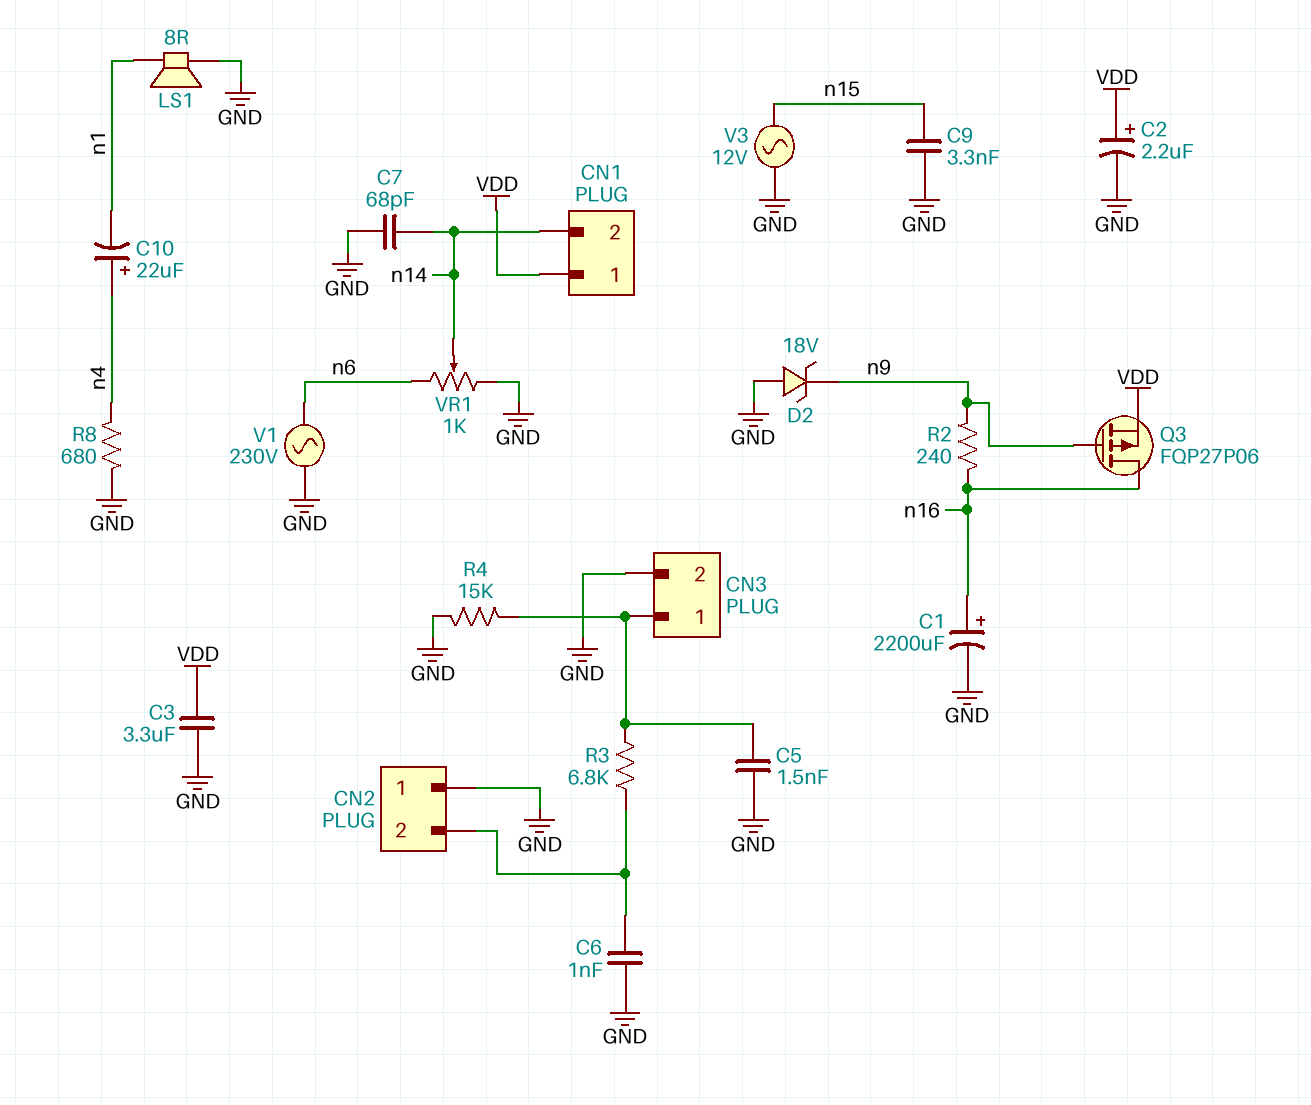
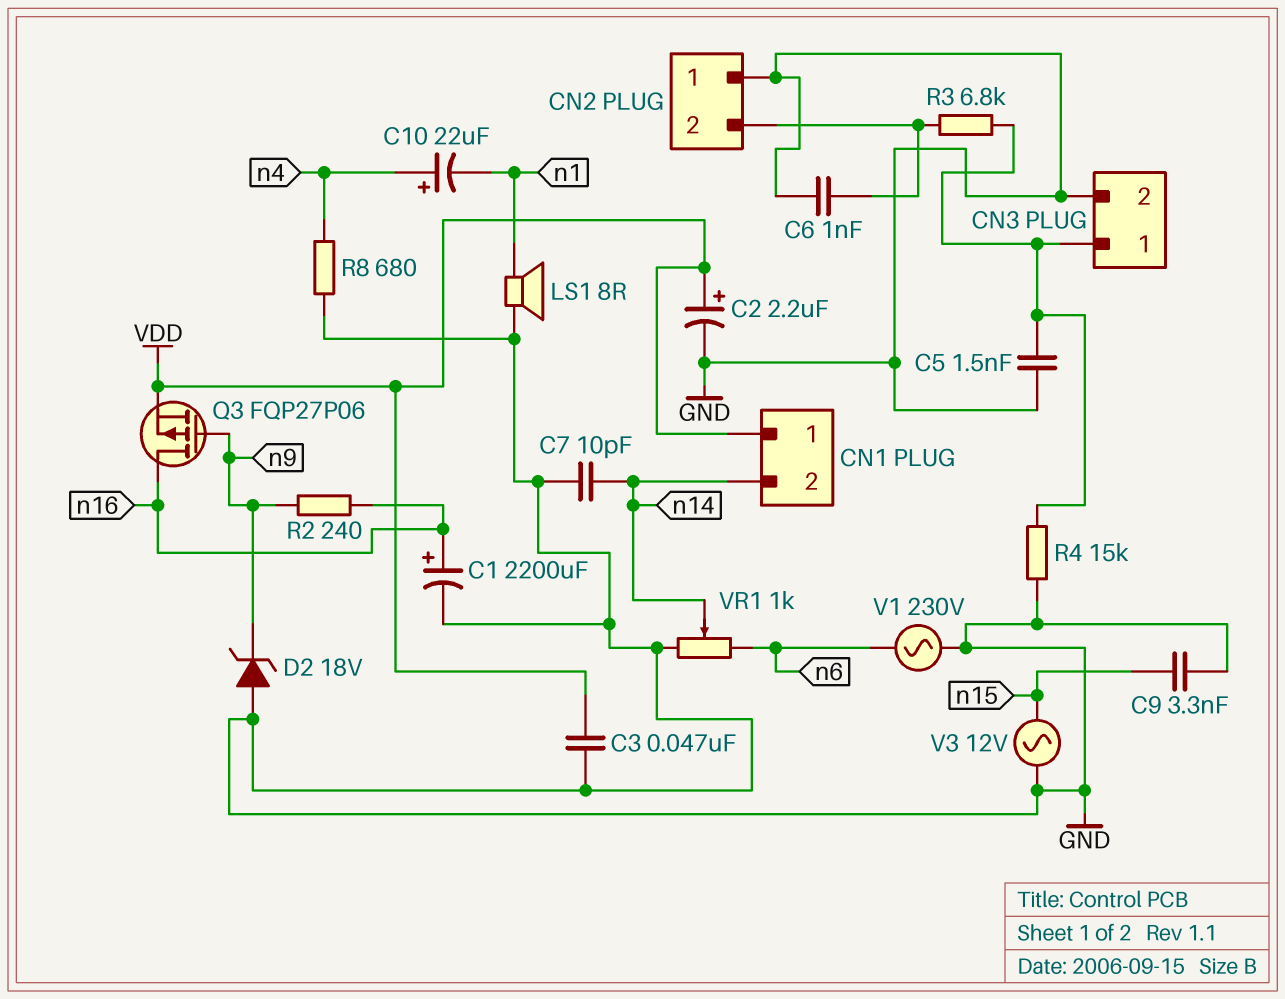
C3: 3.3uF (GND, VDD) -> 47nF (GND, VDD)
C7: 68pF (GND, n14) -> 10pF (GND, n14)

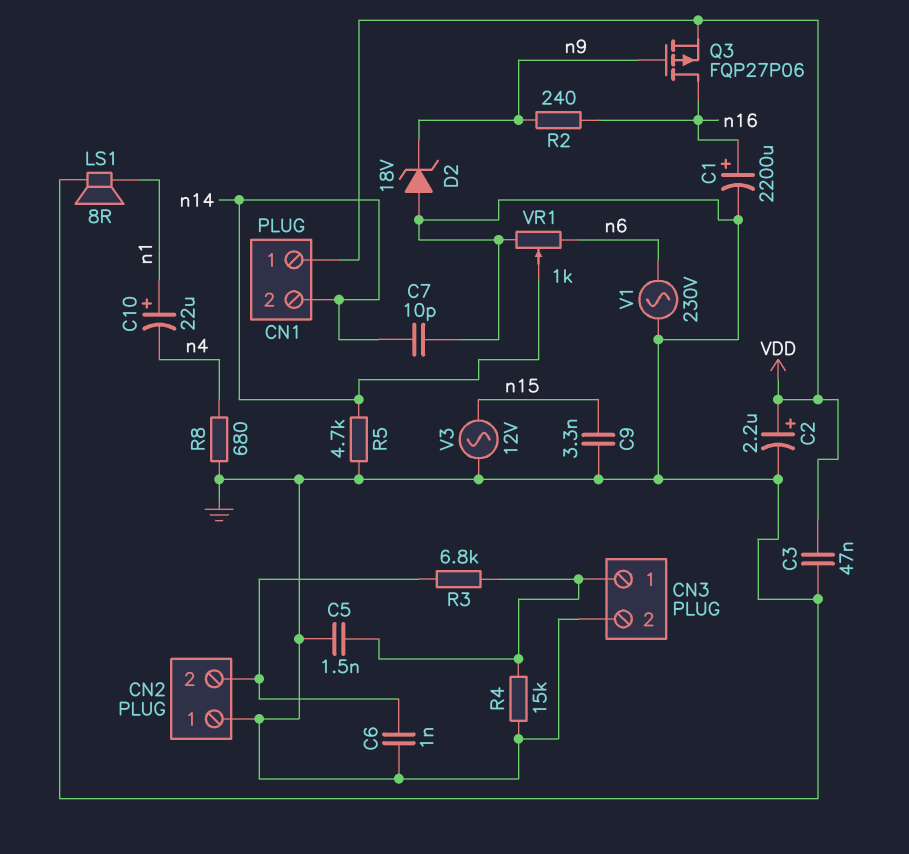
C10: 22uF (plus n4, minus n1) -> 22uF (plus n1, minus n4)
R5: none -> 4.7k (GND, n14)

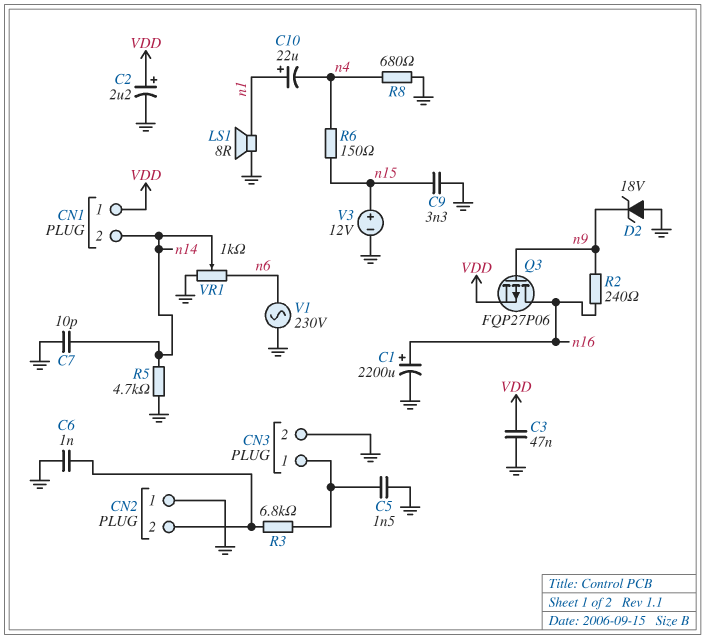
R4: 15k (CN3/1, GND) -> none
R6: none -> 150 (n4, n15)
V3: AC 12V (GND, n15) -> 12V (plus n15, minus GND)

